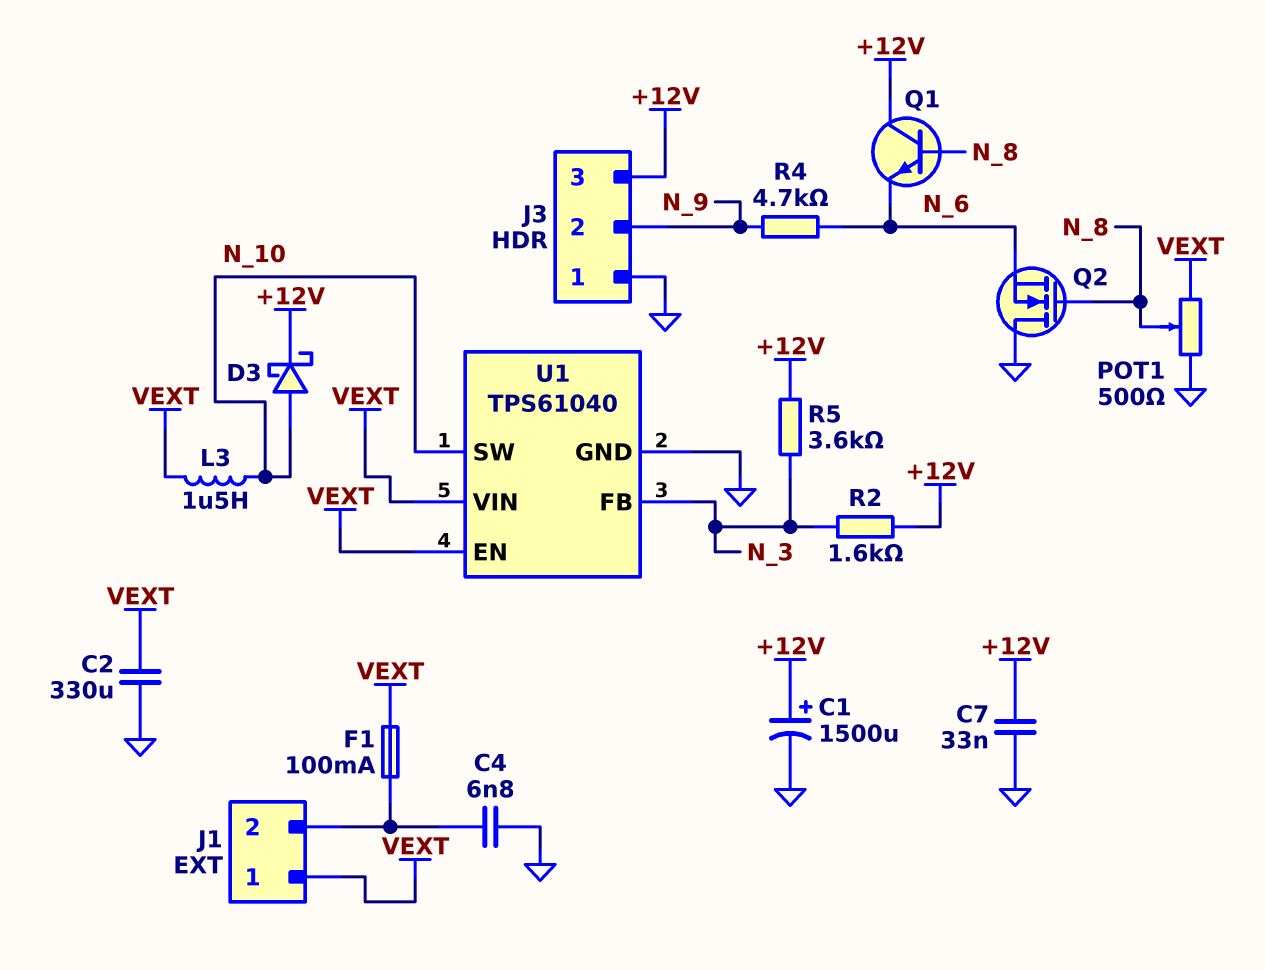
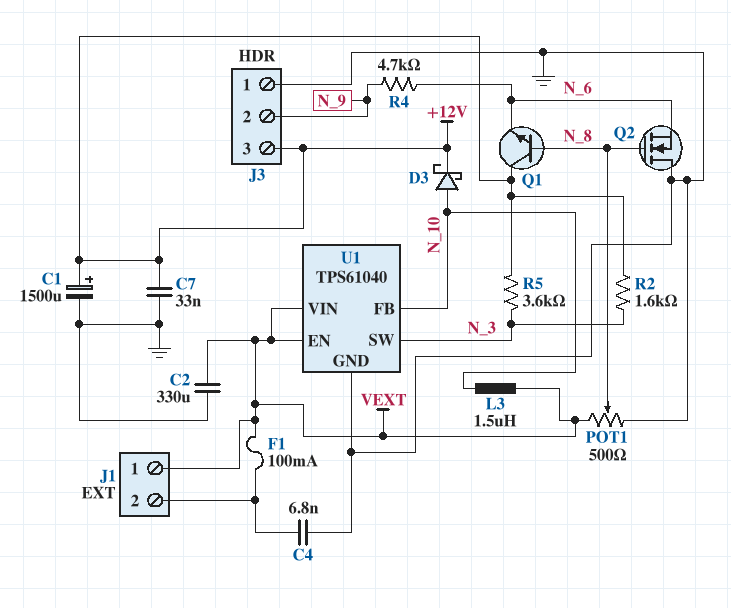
U1 pin FB: N_3 -> N_10
U1 pin SW: N_10 -> N_3

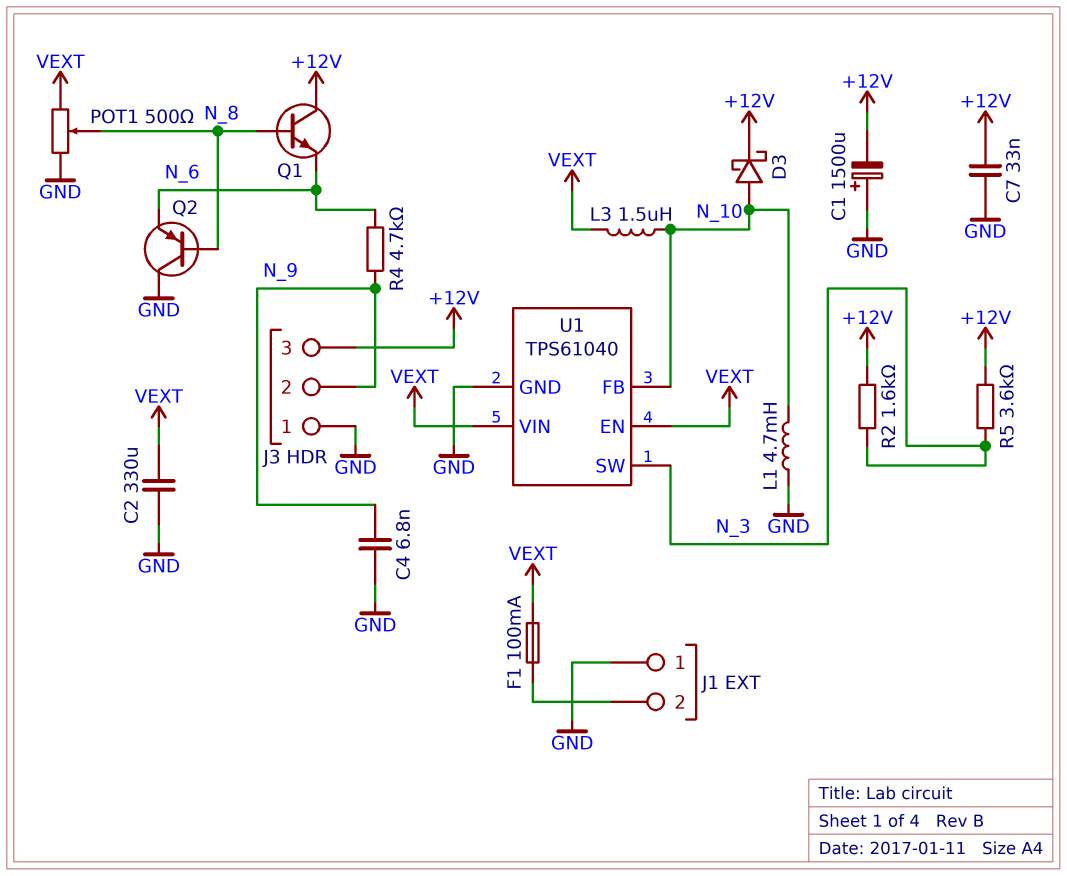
C1: 1500uF (plus +12V, minus GND) -> 1500uF (plus GND, minus +12V)
C4: 6.8nF (GND, J1/2) -> 6.8nF (GND, N_9)
J1 pin 1: VEXT -> GND
L1: none -> 4.7mH (GND, N_10)
Q2: NMOS (G N_8, D GND, S N_6) -> PNP (B N_8, C GND, E N_6)

